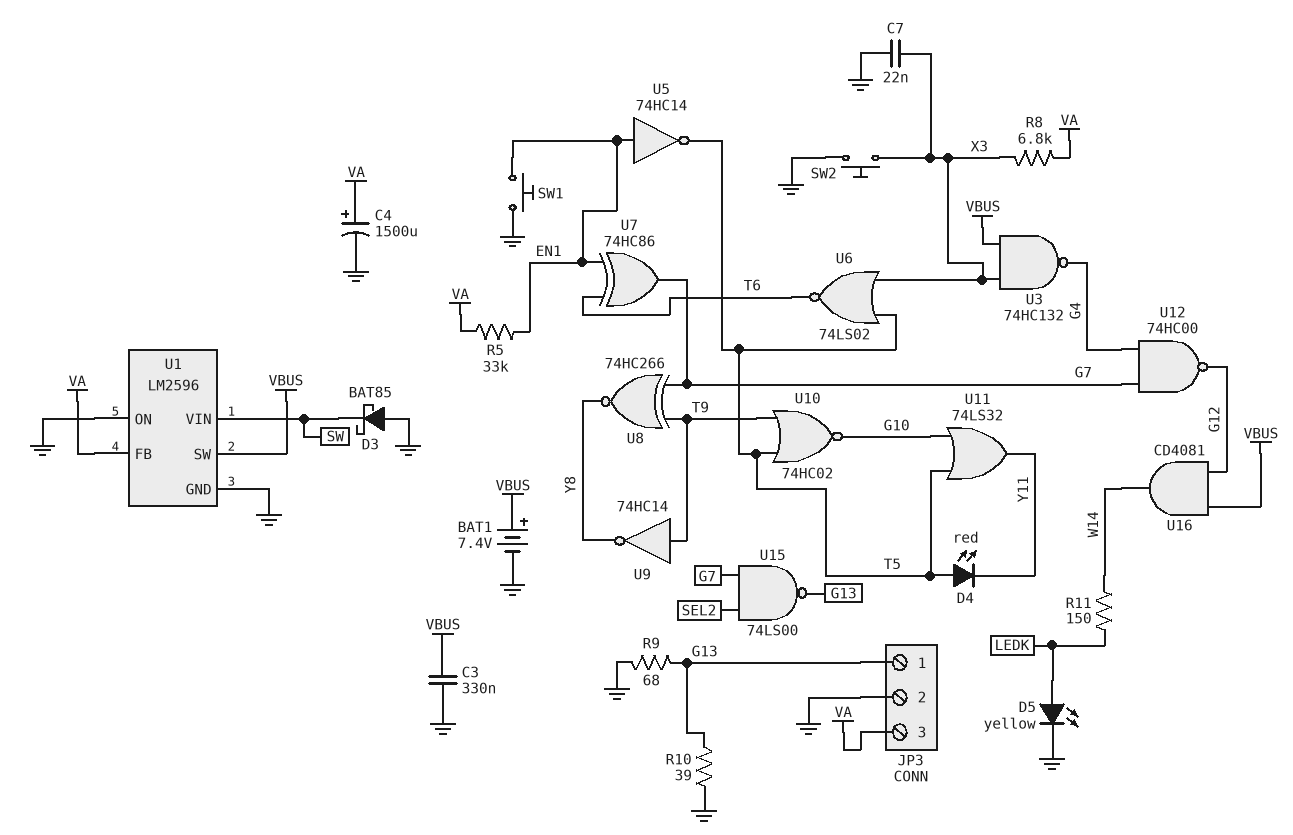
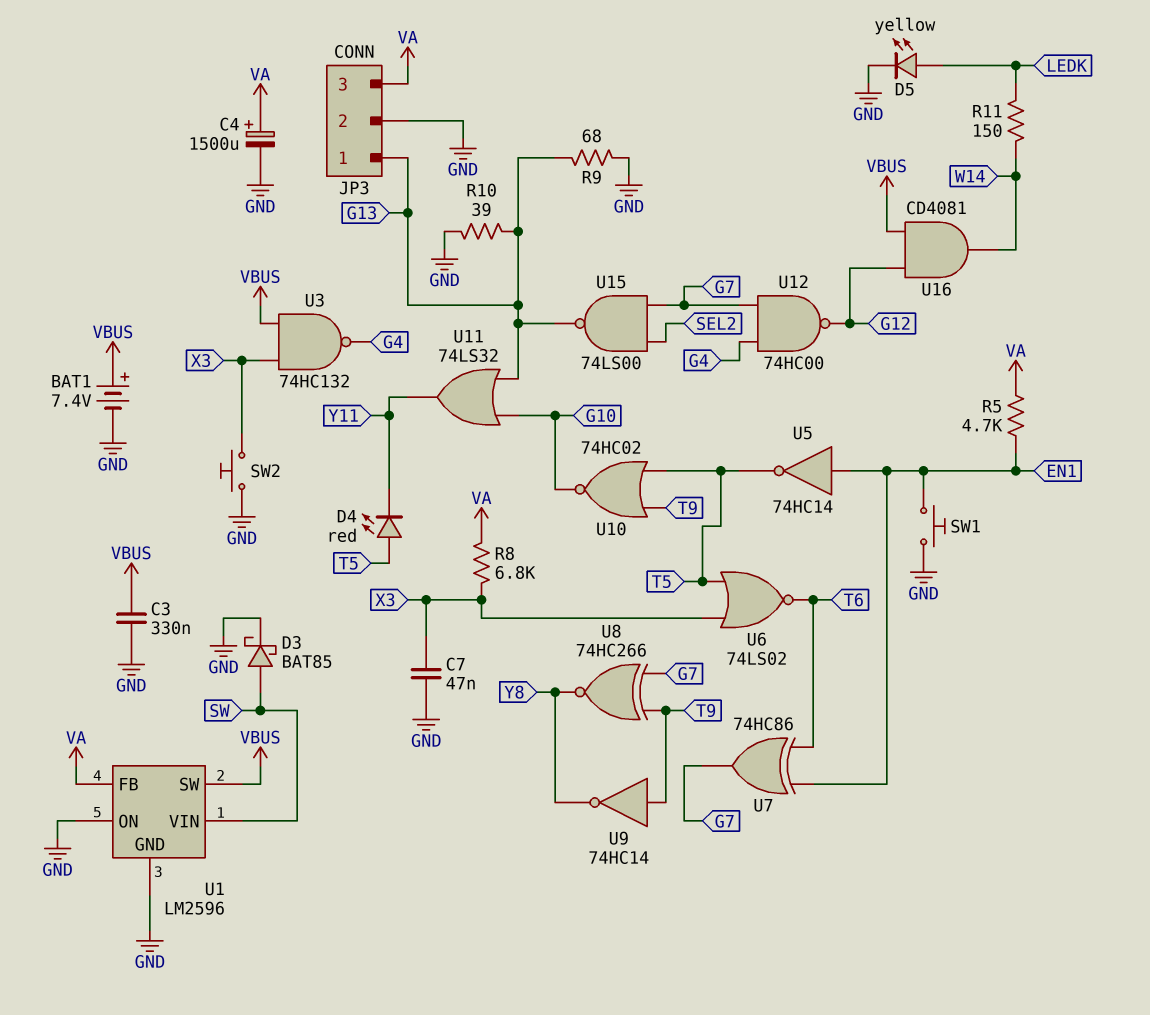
C7: 22nF (GND, X3) -> 47nF (GND, X3)
D3: schottky BAT85 (A GND, K SW) -> schottky BAT85 (A SW, K GND)
R5: 33k (EN1, VA) -> 4.7k (EN1, VA)
U11: OR 74LS32 (in G10, in T5, out Y11) -> OR 74LS32 (in G10, in G13, out Y11)

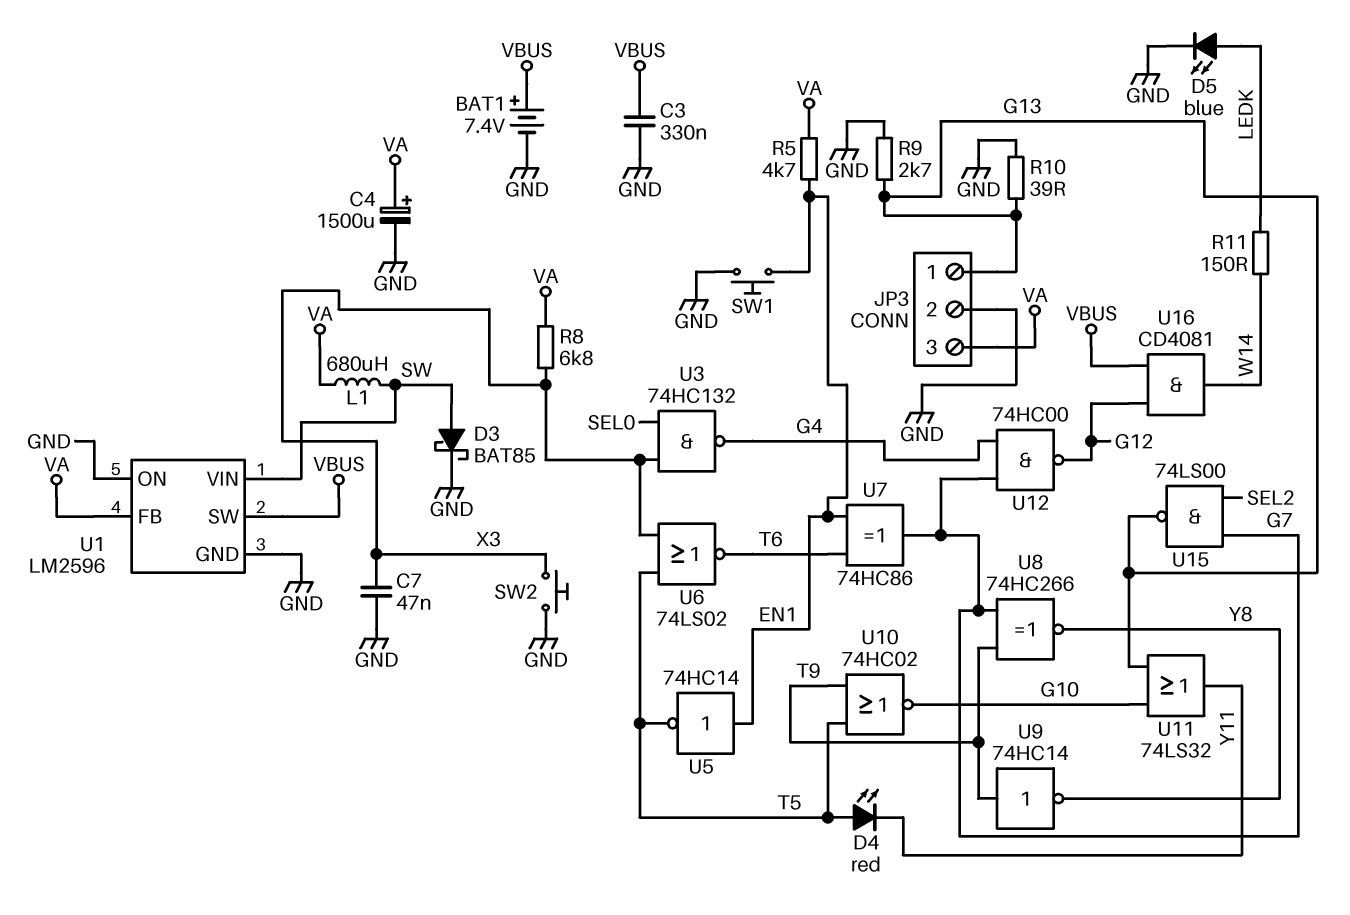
D5: LED yellow (A LEDK, K GND) -> LED blue (A LEDK, K GND)
L1: none -> 680uH (SW, VA)
R9: 68 (G13, GND) -> 2.7k (G13, GND)
U3: NAND 74HC132 (in VBUS, in X3, out G4) -> NAND 74HC132 (in SEL0, in X3, out G4)

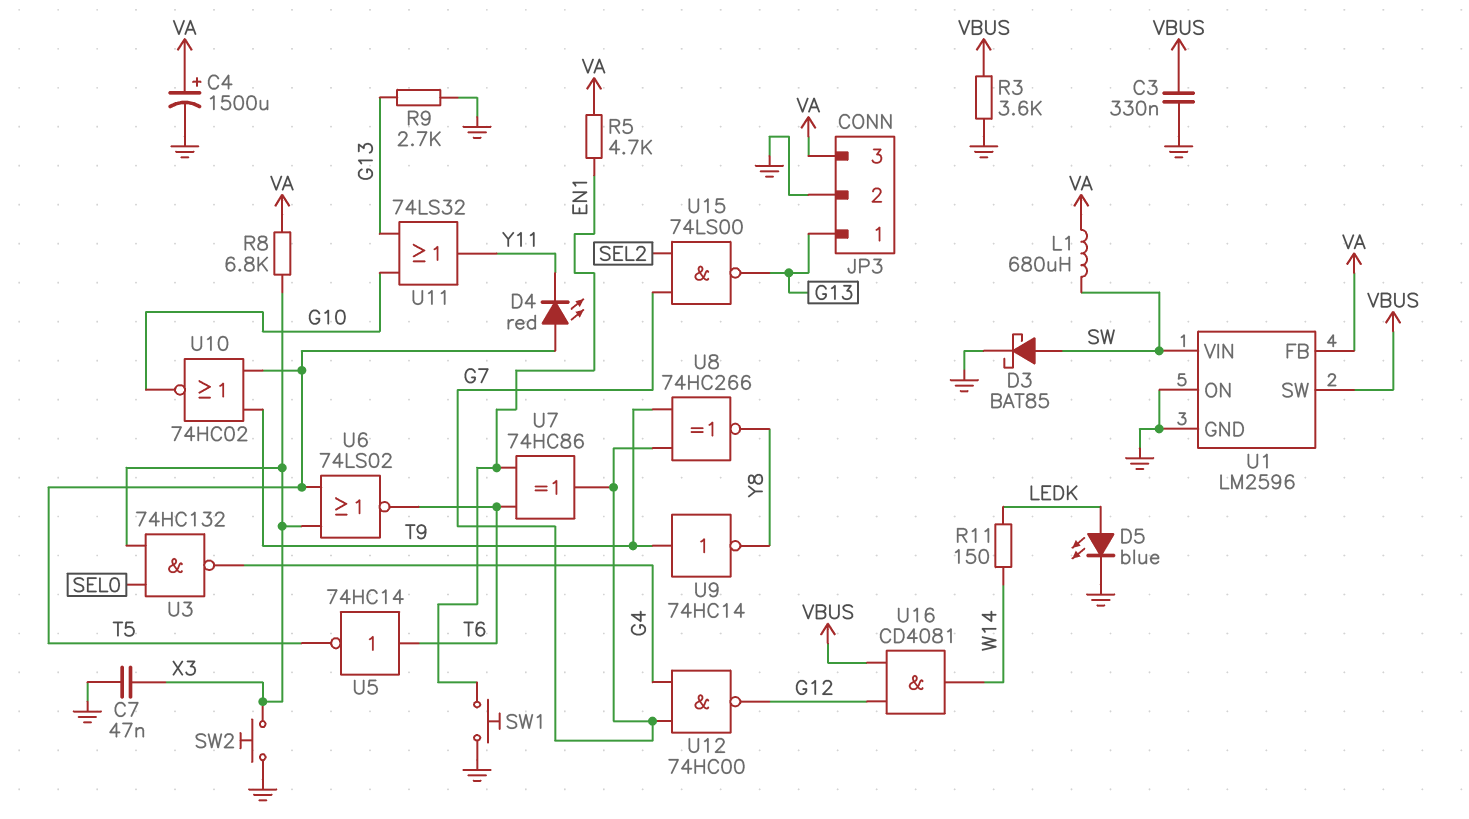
BAT1: 7.4V (plus VBUS, minus GND) -> none
R3: none -> 3.6k (GND, VBUS)
R10: 39 (G13, GND) -> none
U5: NOT 74HC14 (in EN1, out T5) -> NOT 74HC14 (in T6, out T5)

